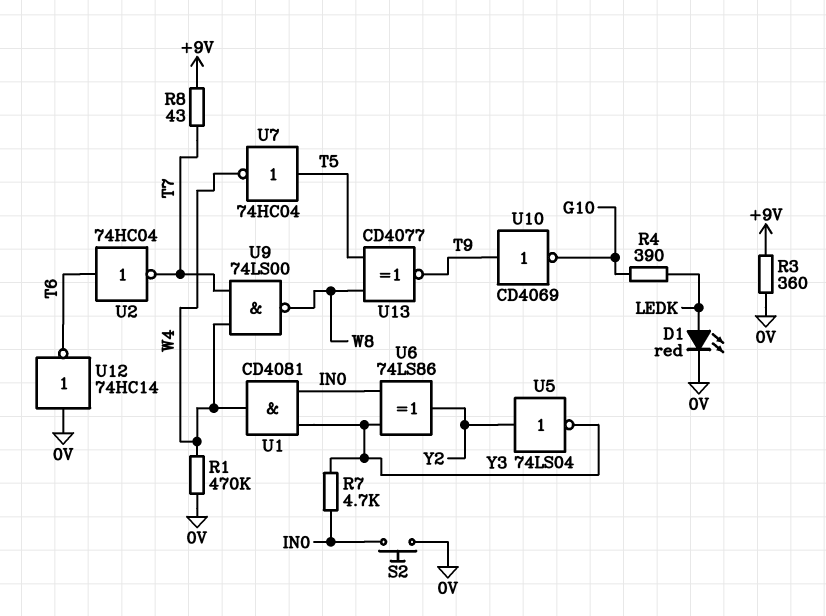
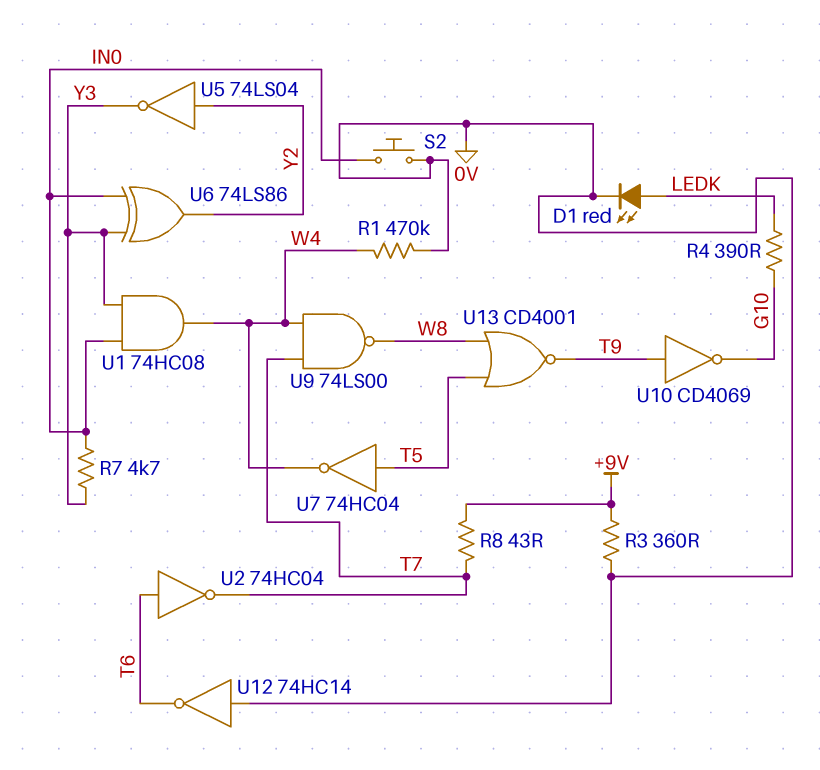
U1: AND CD4081 (in IN0, in Y3, out W4) -> AND 74HC08 (in IN0, in Y3, out W4)
U13: XNOR CD4077 (in T5, in W8, out T9) -> NOR CD4001 (in T5, in W8, out T9)

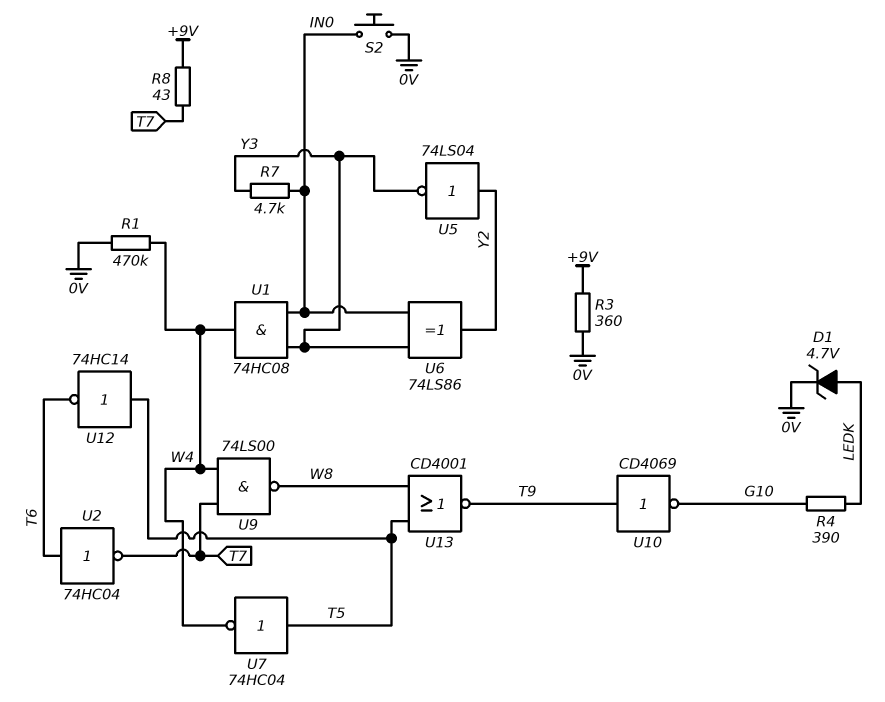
D1: LED red (A LEDK, K 0V) -> zener 4.7V (A LEDK, K 0V)
U12: NOT 74HC14 (in 0V, out T6) -> NOT 74HC14 (in T5, out T6)

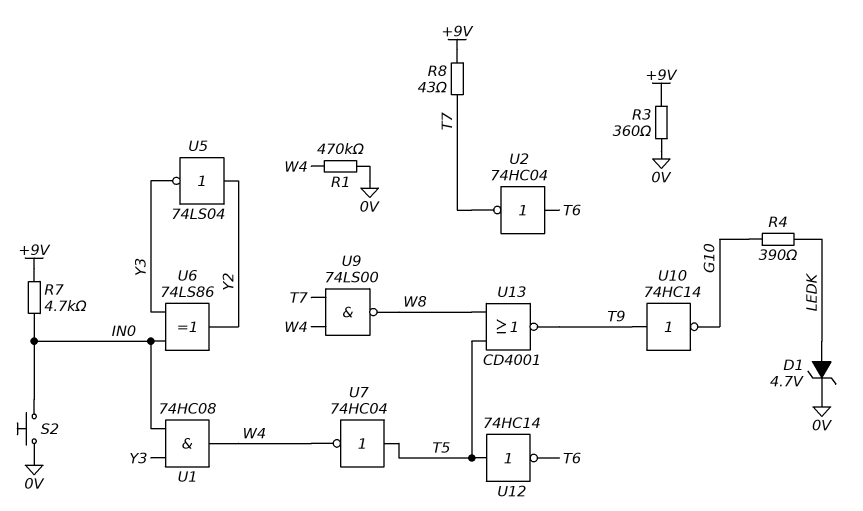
R7: 4.7k (IN0, Y3) -> 4.7k (+9V, IN0)
U10: NOT CD4069 (in T9, out G10) -> NOT 74HC14 (in T9, out G10)

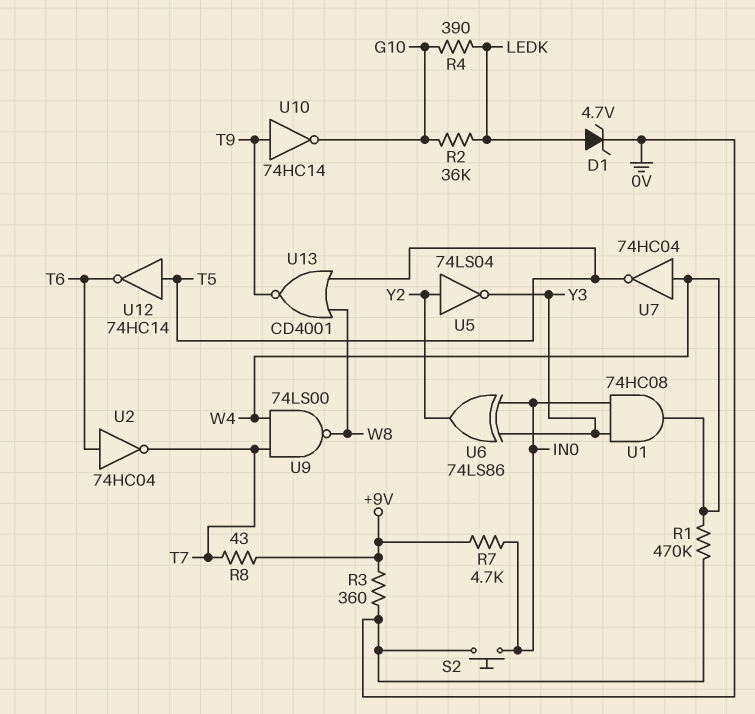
R2: none -> 36k (G10, LEDK)
U7: NOT 74HC04 (in T5, out W4) -> NOT 74HC04 (in W4, out T5)

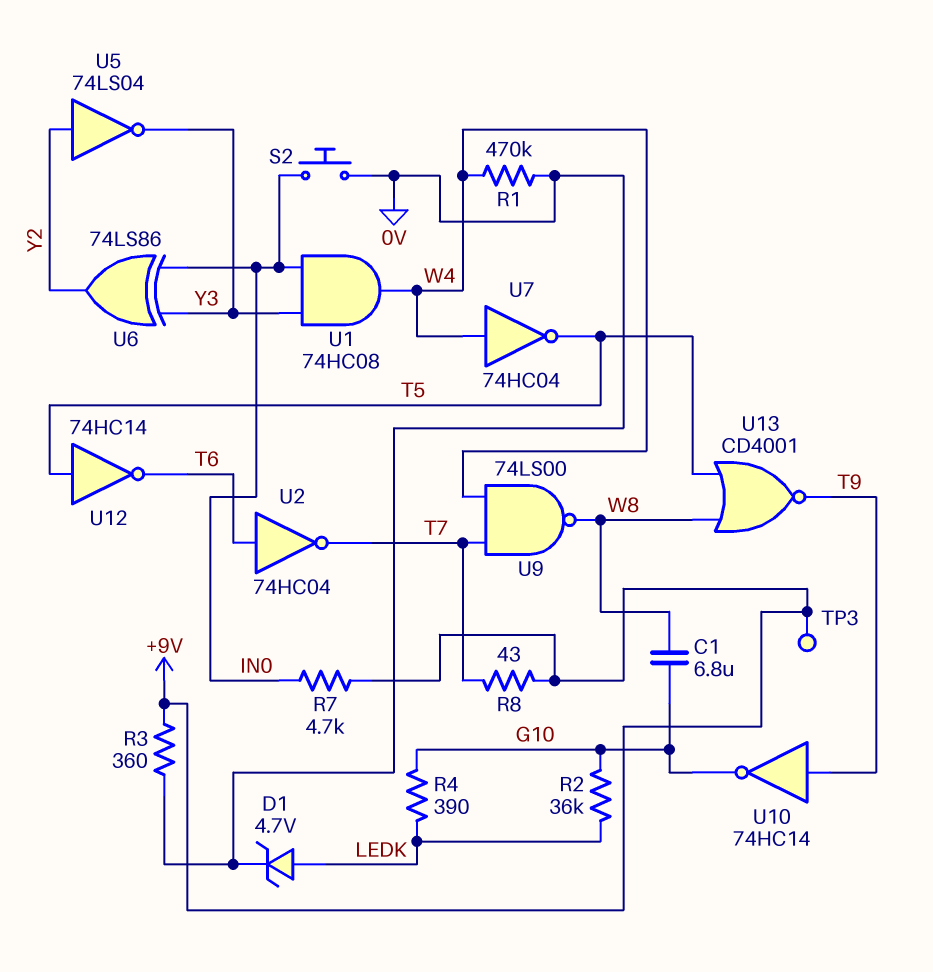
C1: none -> 6.8uF (G10, W8)
TP3: none -> test point (+9V)

